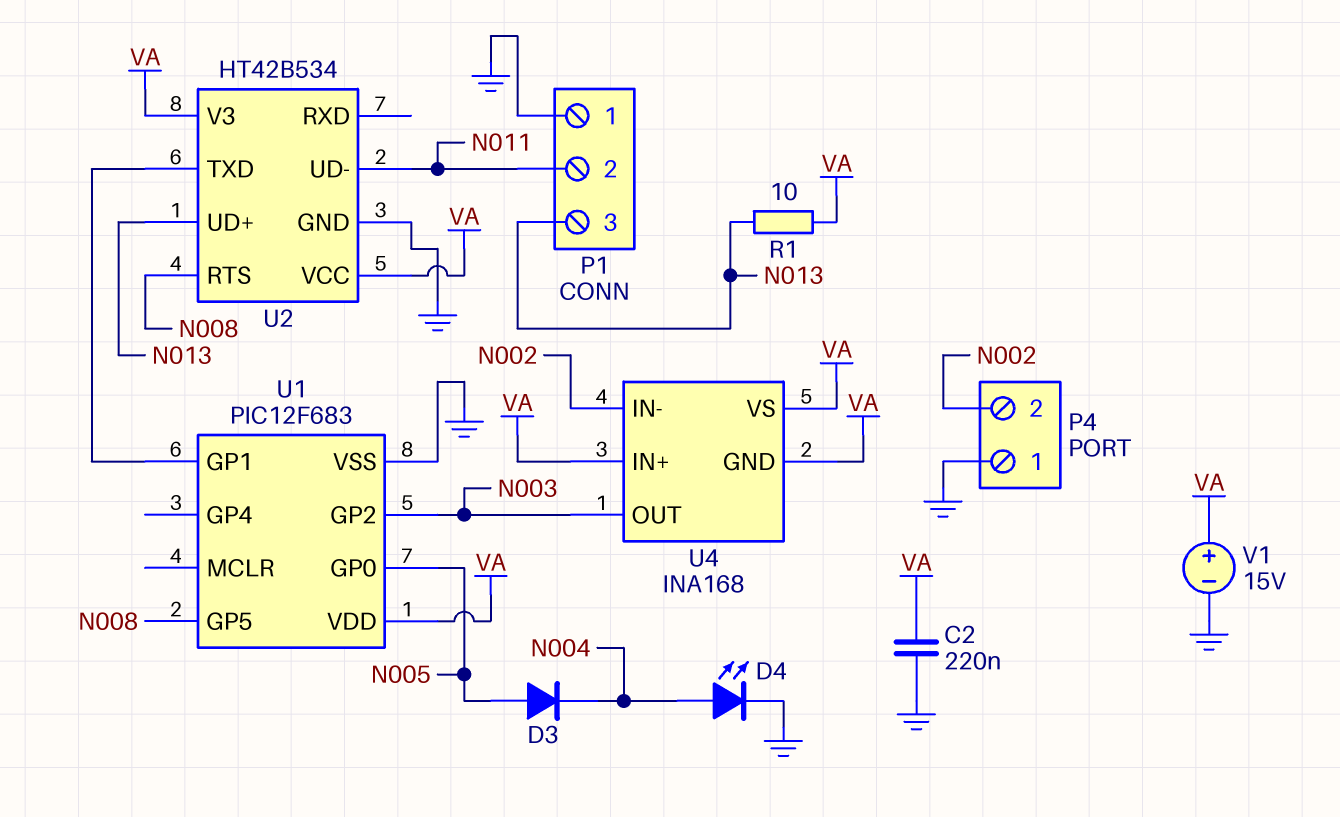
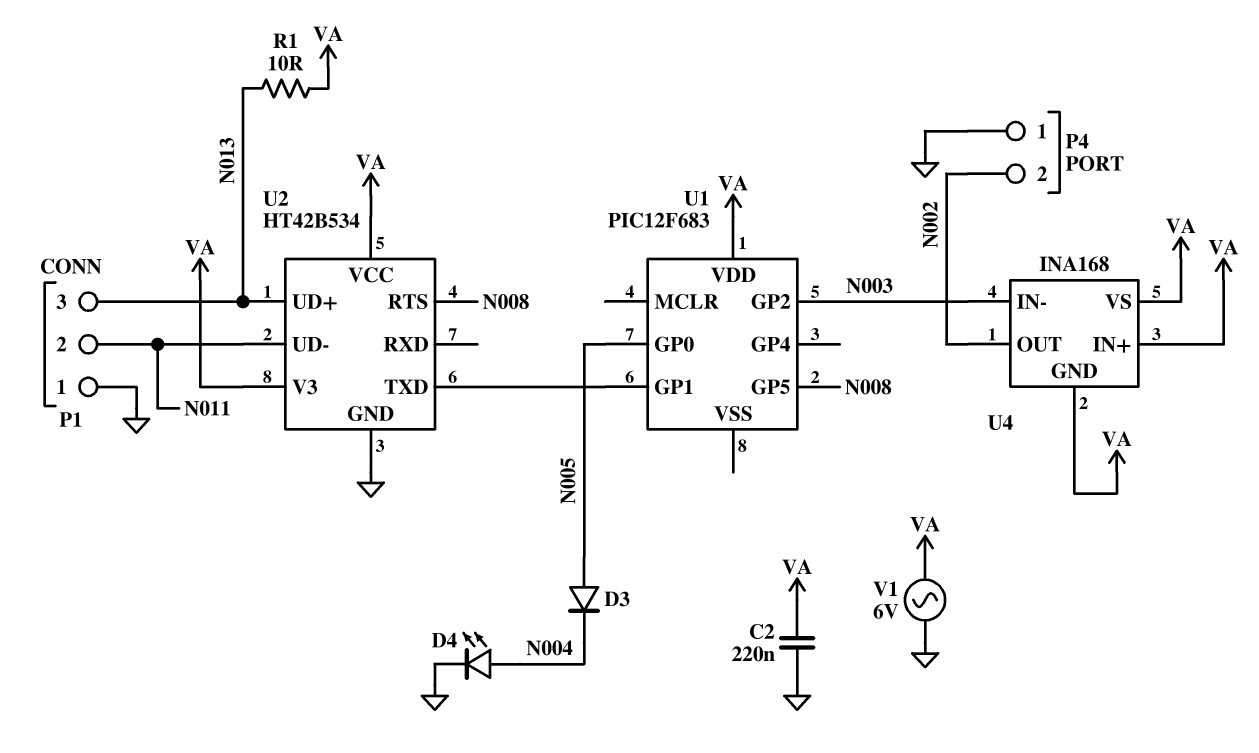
U1 pin VSS: GND -> none
U4 pin IN-: N002 -> N003
U4 pin OUT: N003 -> N002
V1: 15V (plus VA, minus GND) -> AC 6V (GND, VA)

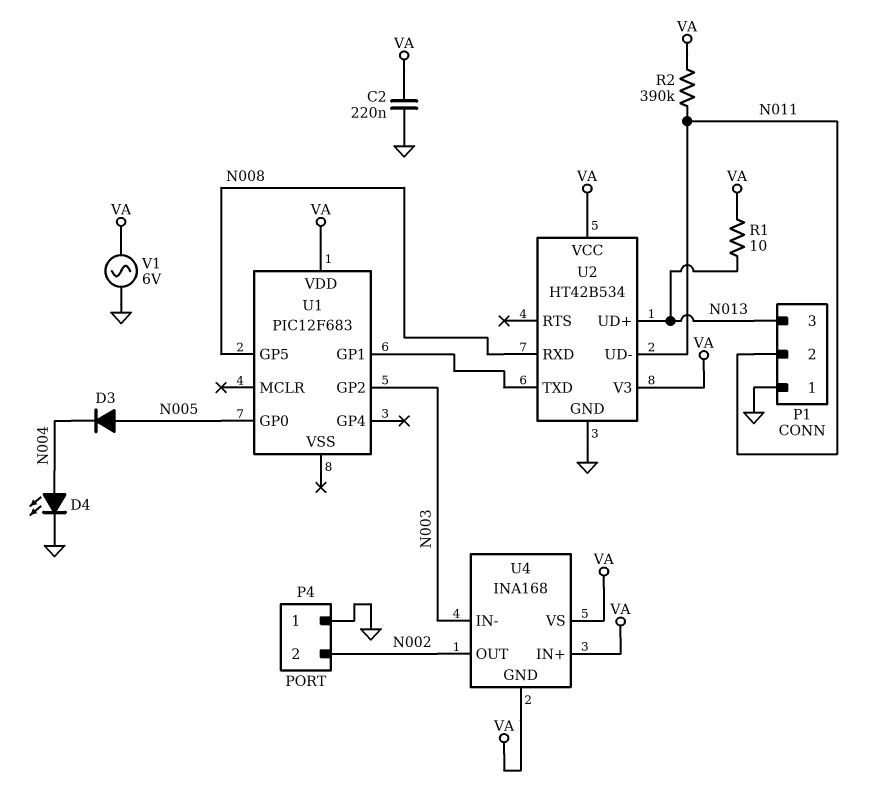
R2: none -> 390k (N011, VA)
U2 pin RTS: N008 -> none
U2 pin RXD: none -> N008

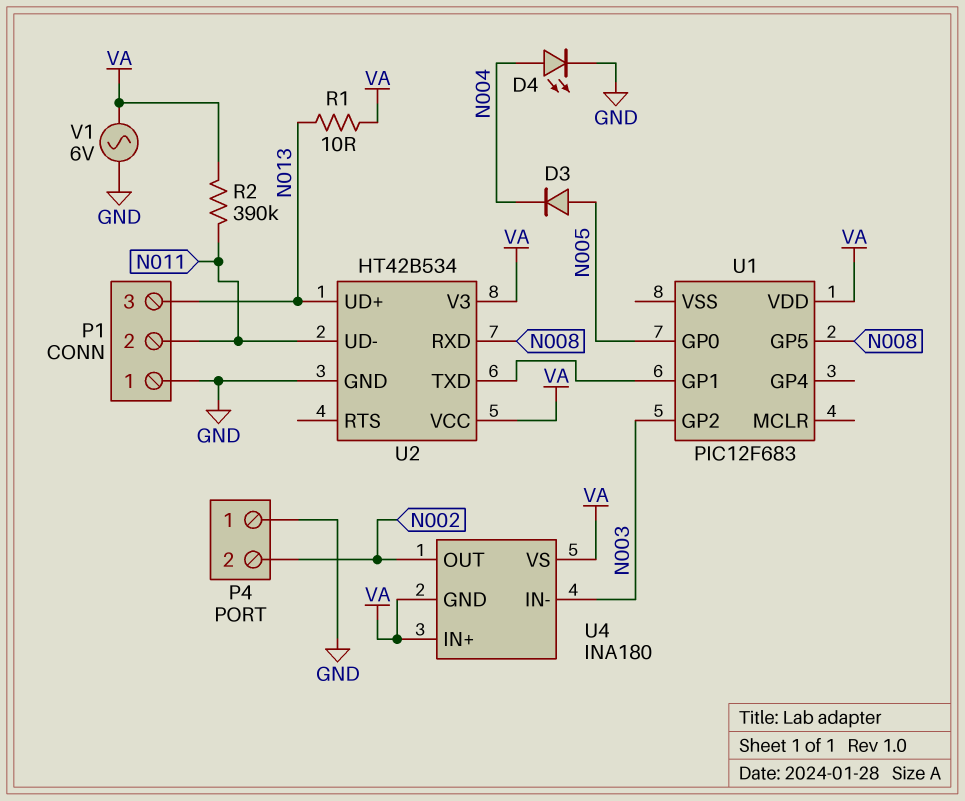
C2: 220nF (GND, VA) -> none
U4: INA168 -> INA180

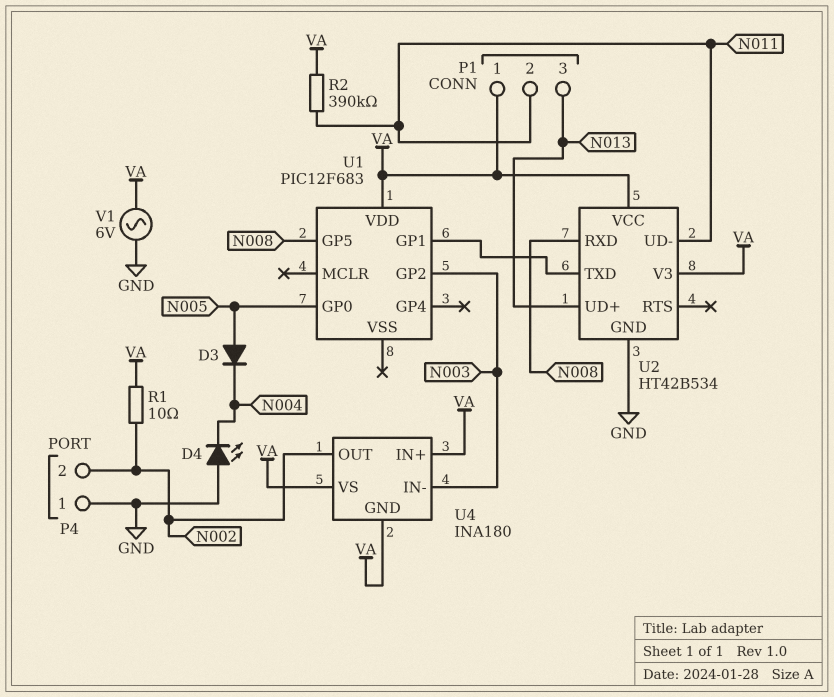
D4: LED (A N004, K GND) -> LED (A GND, K N004)
P1 pin 1: GND -> VA
R1: 10 (N013, VA) -> 10 (N002, VA)

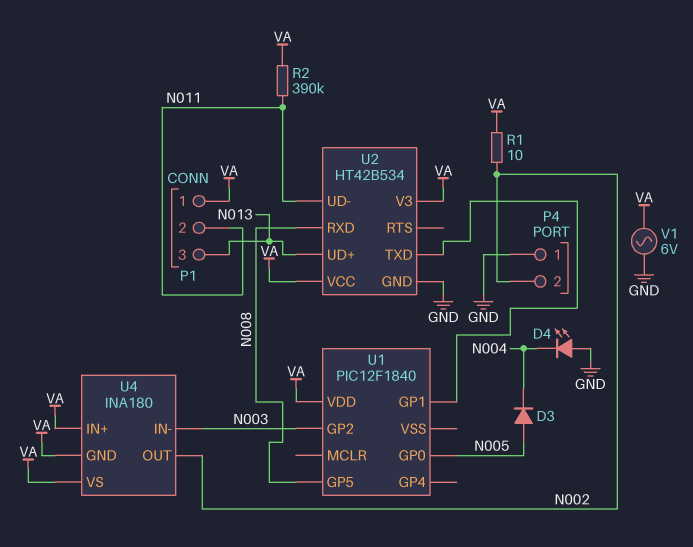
U1: PIC12F683 -> PIC12F1840

